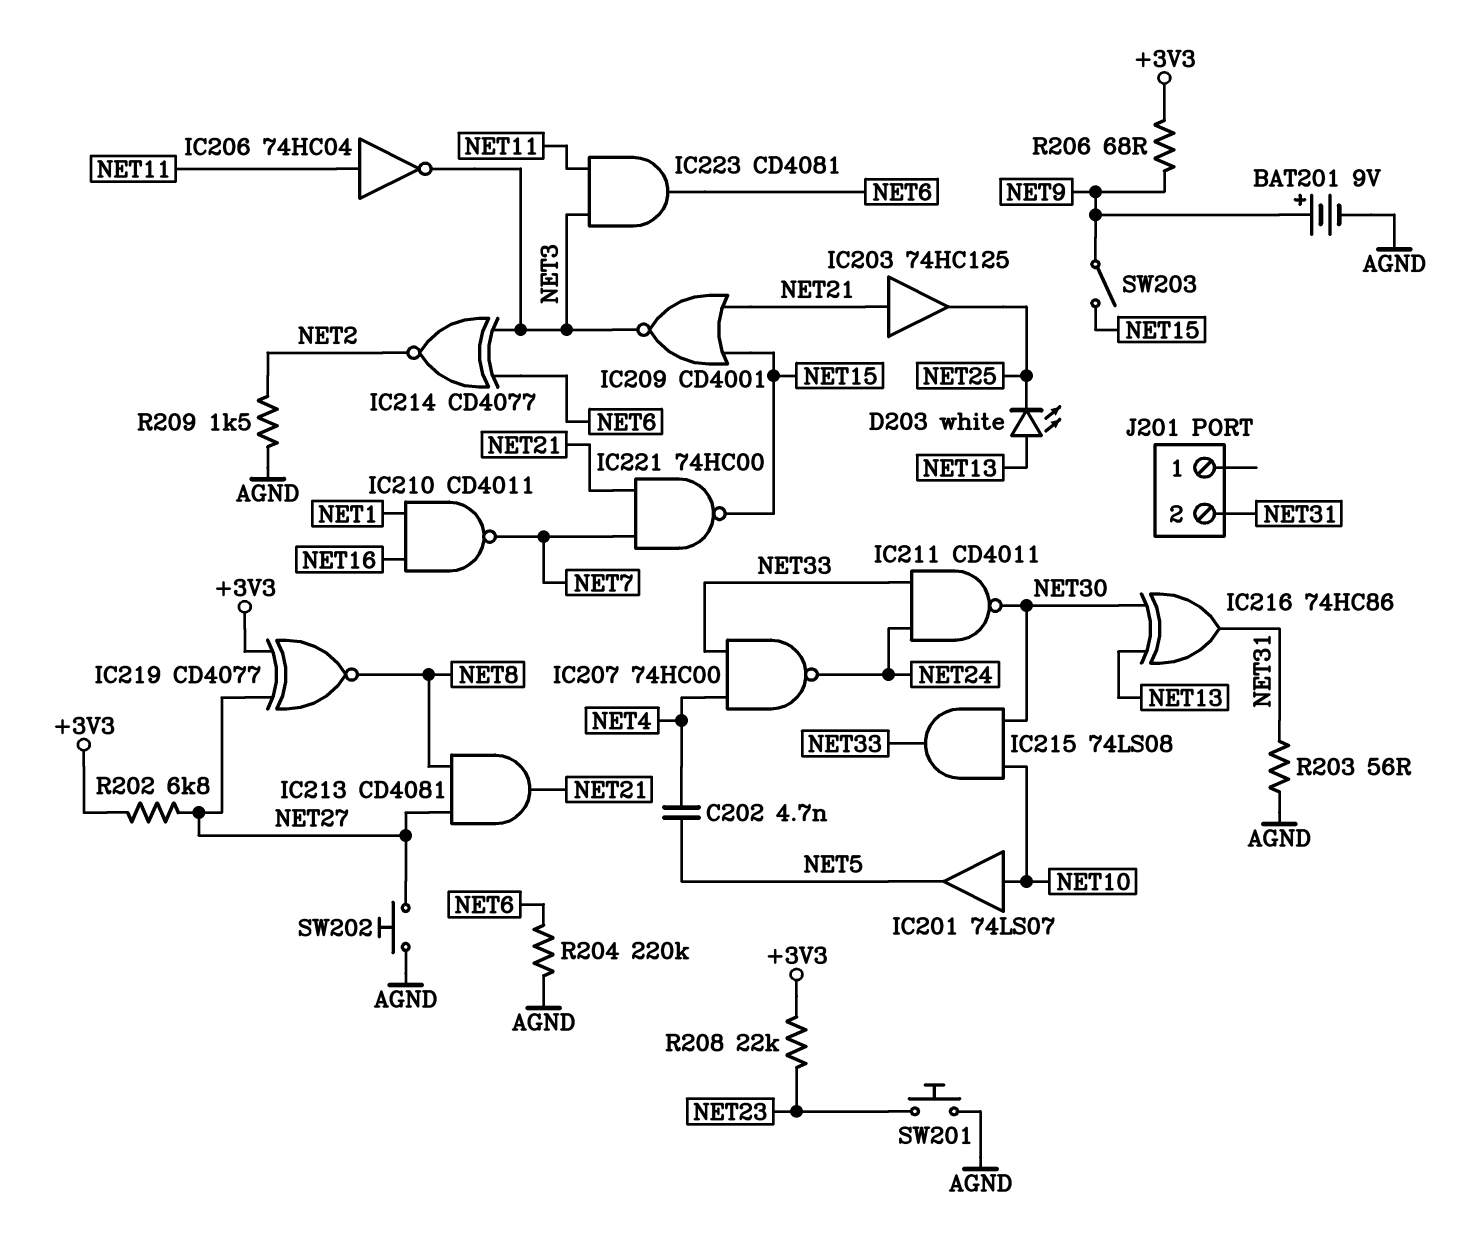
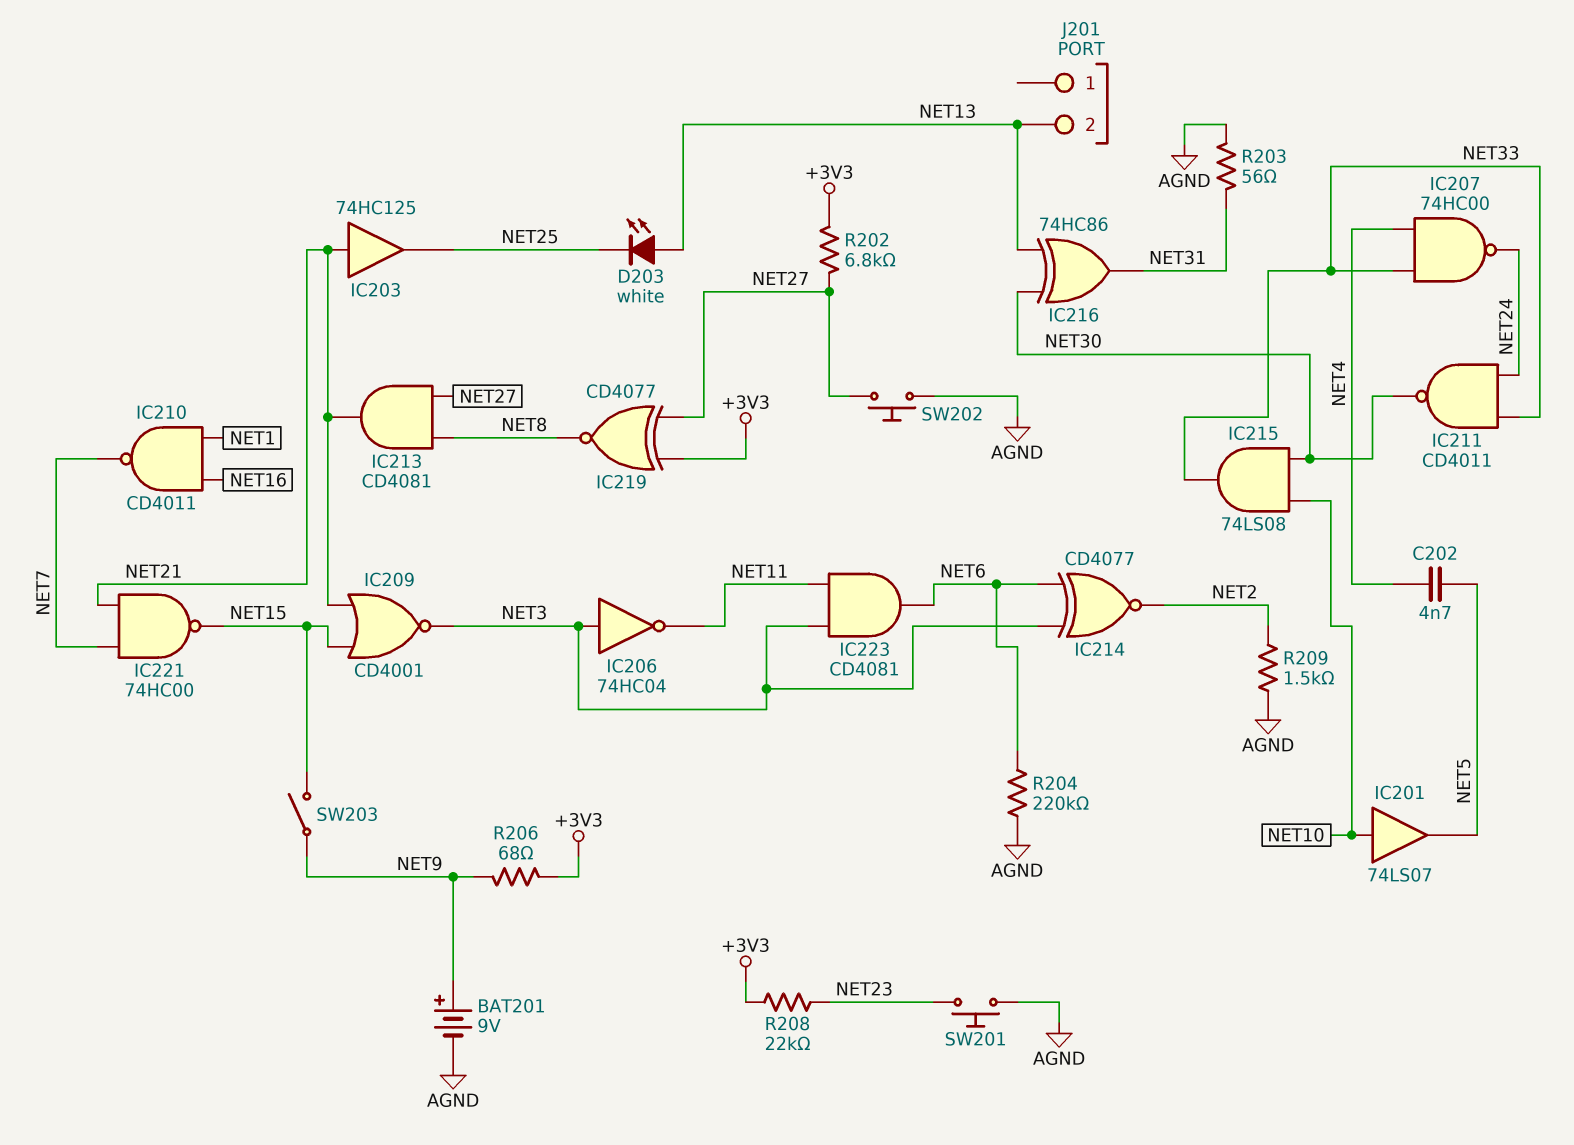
IC206: NOT 74HC04 (in NET11, out NET3) -> NOT 74HC04 (in NET3, out NET11)
J201 pin 2: NET31 -> NET13

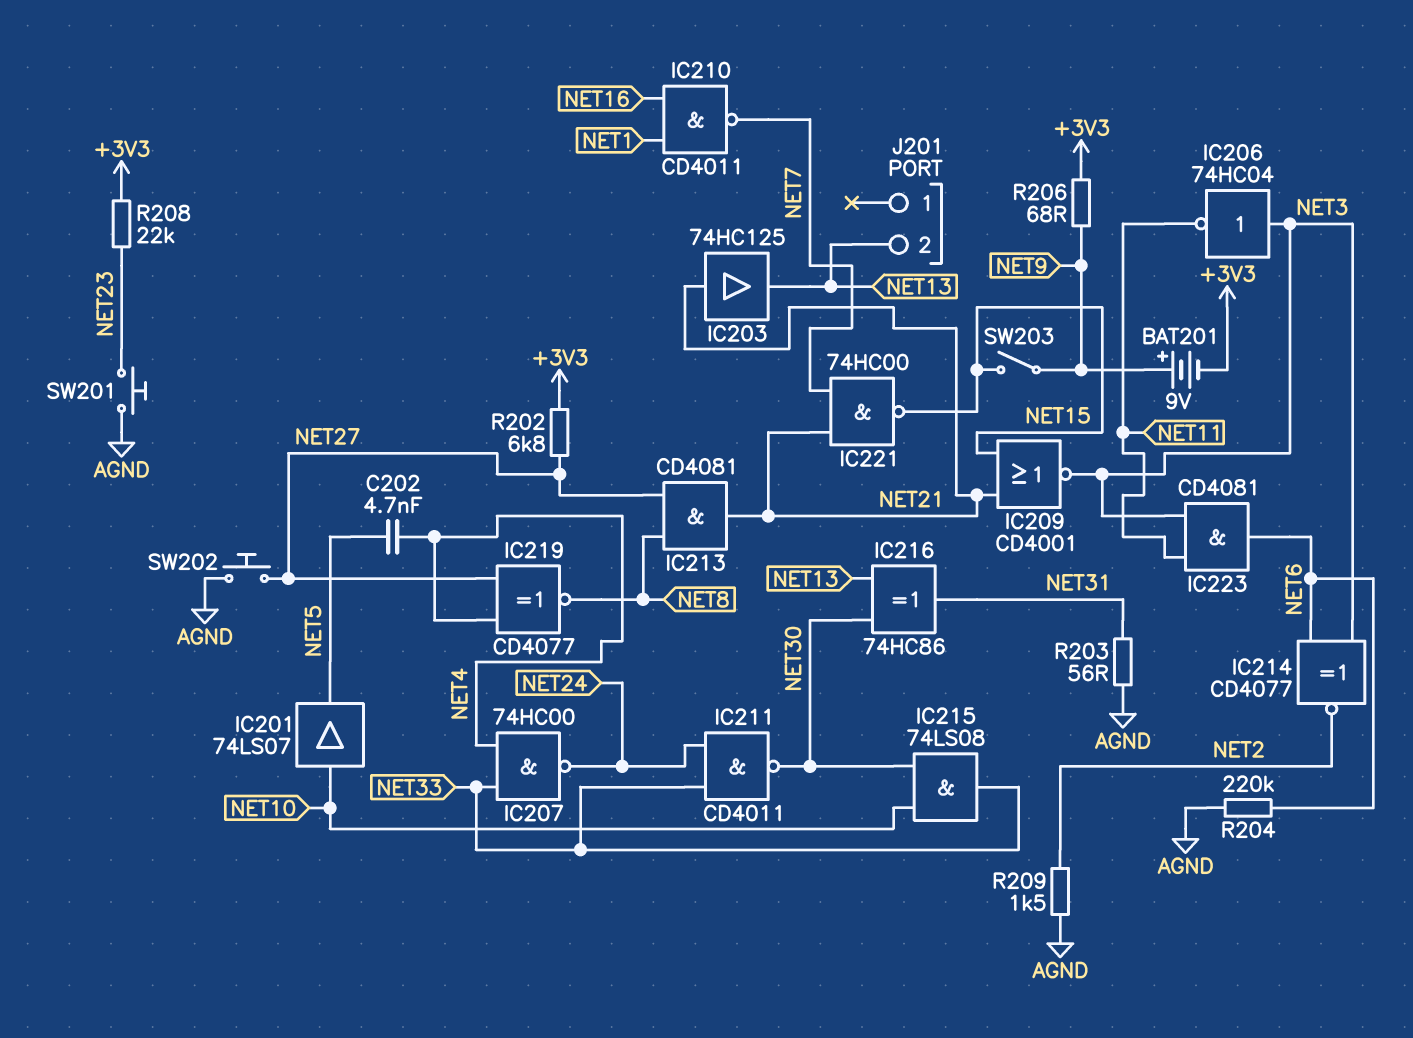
BAT201: 9V (plus NET9, minus AGND) -> 9V (plus NET9, minus +3V3)
D203: LED white (A NET13, K NET25) -> none
IC203: buffer 74HC125 (in NET21, out NET25) -> buffer 74HC125 (in NET21, out NET13)
IC219: XNOR CD4077 (in +3V3, in NET27, out NET8) -> XNOR CD4077 (in NET4, in NET27, out NET8)

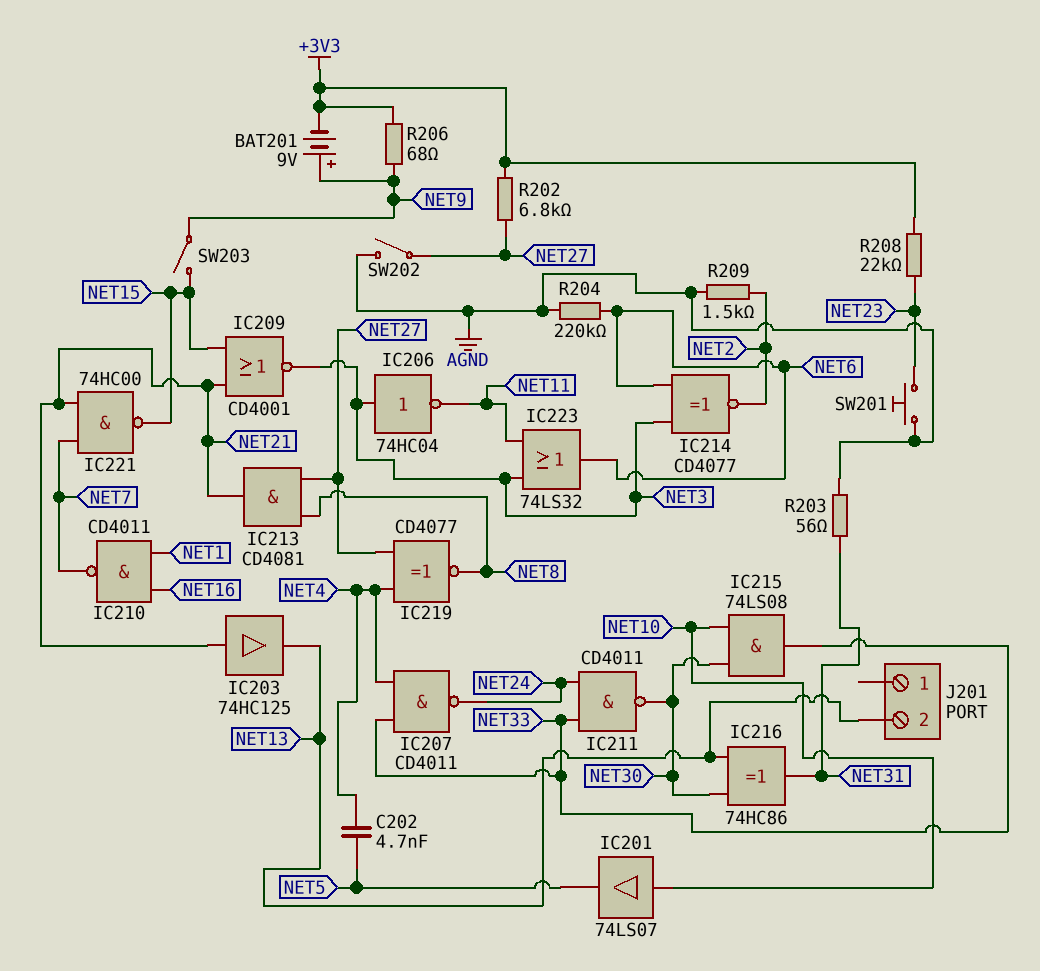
IC207: NAND 74HC00 (in NET4, in NET33, out NET24) -> NAND CD4011 (in NET4, in NET33, out NET24)
IC223: AND CD4081 (in NET3, in NET11, out NET6) -> OR 74LS32 (in NET3, in NET11, out NET6)
SW202: button (AGND, NET27) -> switch (AGND, NET27)

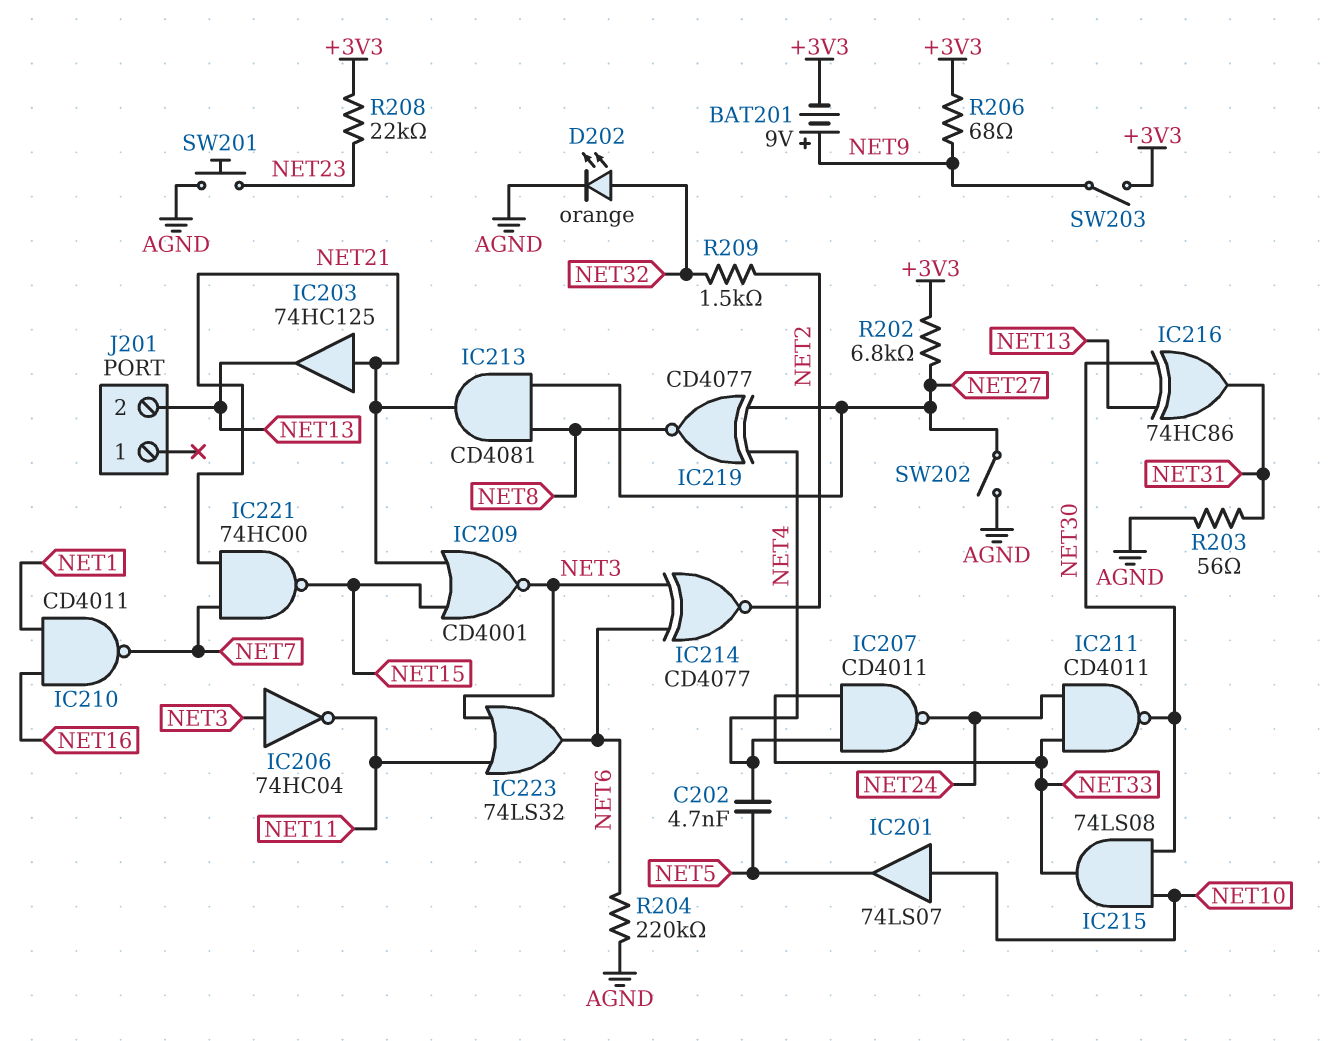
D202: none -> LED orange (A NET32, K AGND)
R209: 1.5k (AGND, NET2) -> 1.5k (NET2, NET32)
SW203: switch (NET9, NET15) -> switch (+3V3, NET9)

